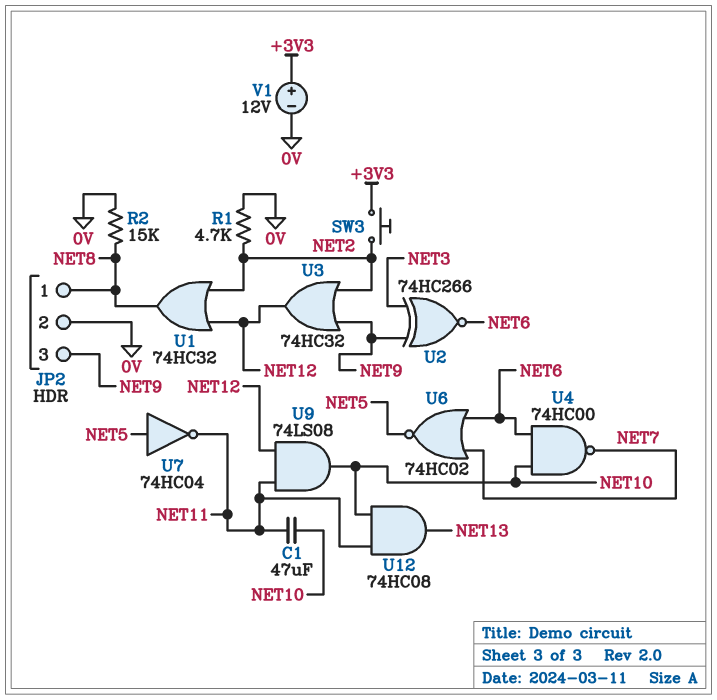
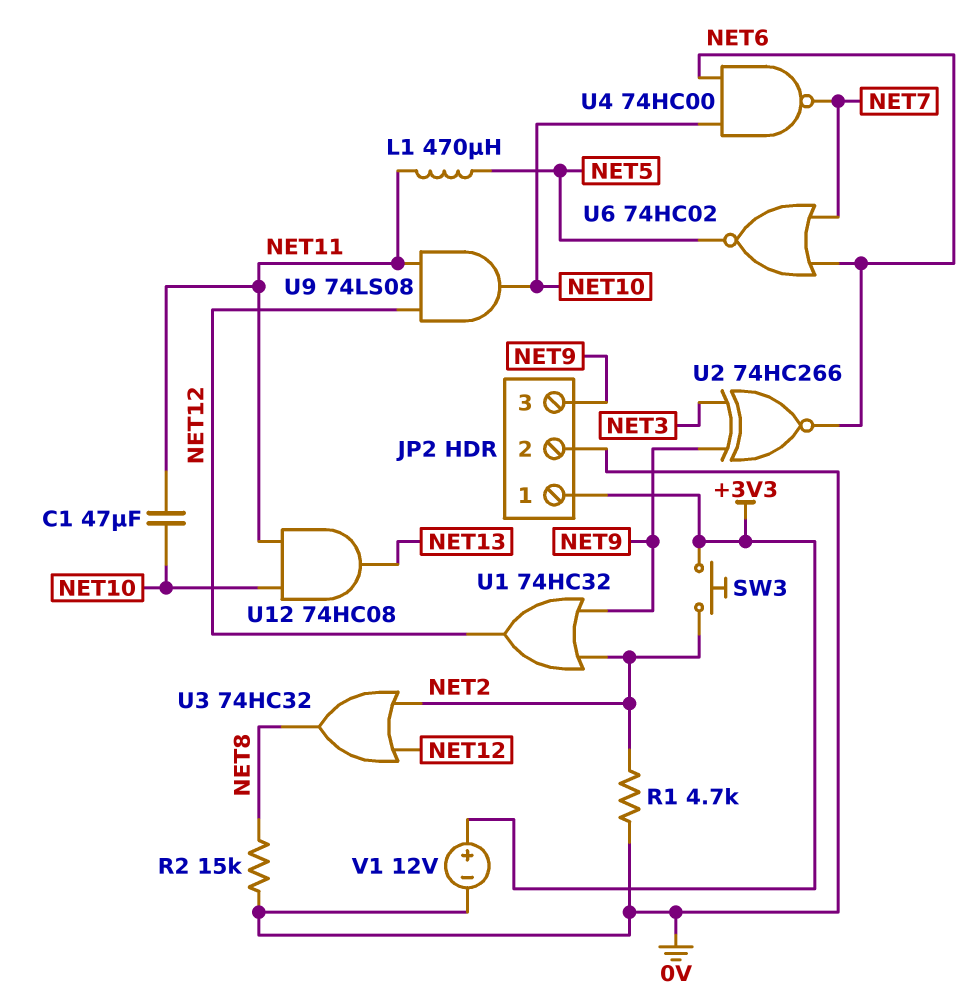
JP2 pin 1: NET8 -> +3V3
L1: none -> 470uH (NET5, NET11)
U1: OR 74HC32 (in NET2, in NET12, out NET8) -> OR 74HC32 (in NET2, in NET9, out NET12)
U3: OR 74HC32 (in NET2, in NET9, out NET12) -> OR 74HC32 (in NET2, in NET12, out NET8)
U7: NOT 74HC04 (in NET5, out NET11) -> none

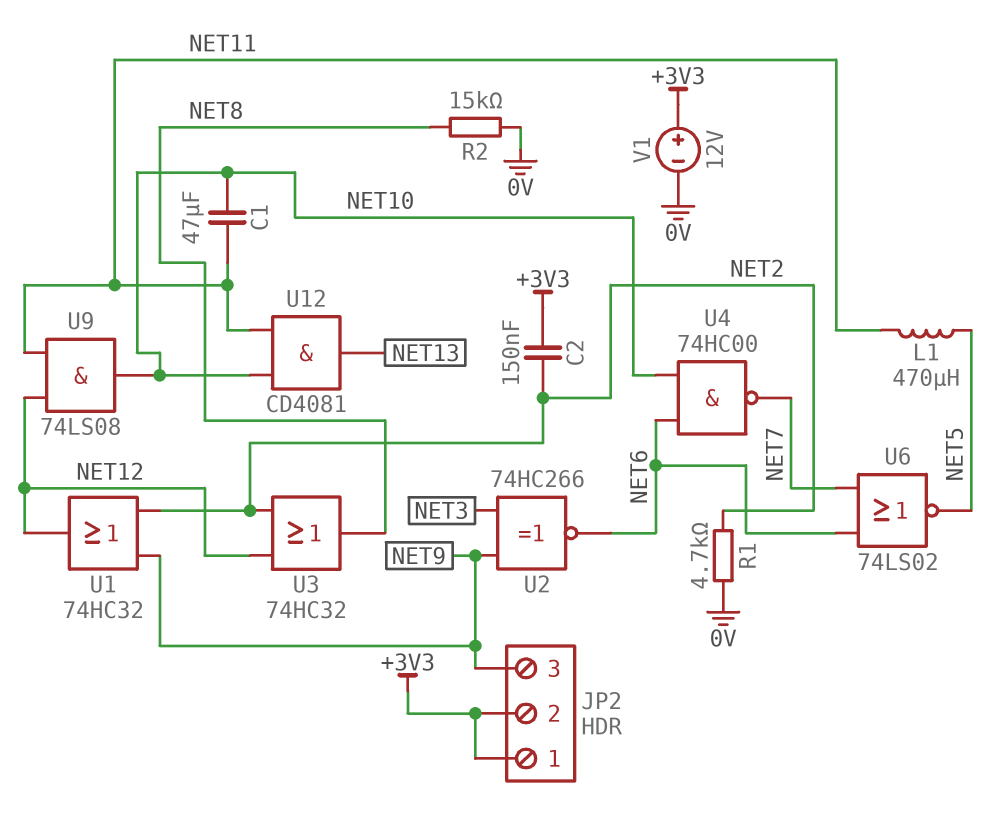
C2: none -> 150nF (+3V3, NET2)
JP2 pin 2: 0V -> +3V3
SW3: button (+3V3, NET2) -> none
U6: NOR 74HC02 (in NET6, in NET7, out NET5) -> NOR 74LS02 (in NET6, in NET7, out NET5)
U12: AND 74HC08 (in NET10, in NET11, out NET13) -> AND CD4081 (in NET10, in NET11, out NET13)

